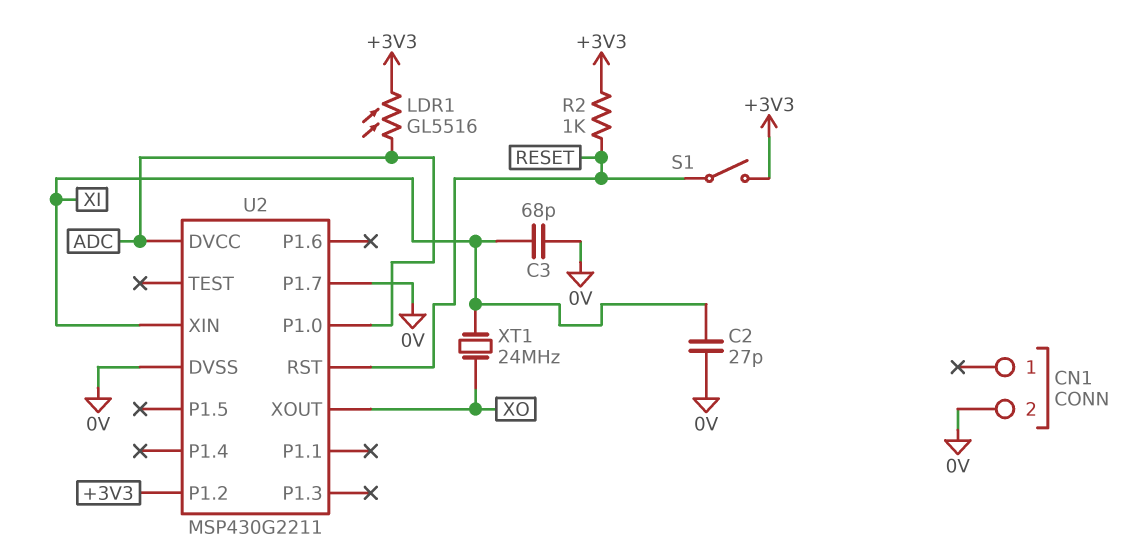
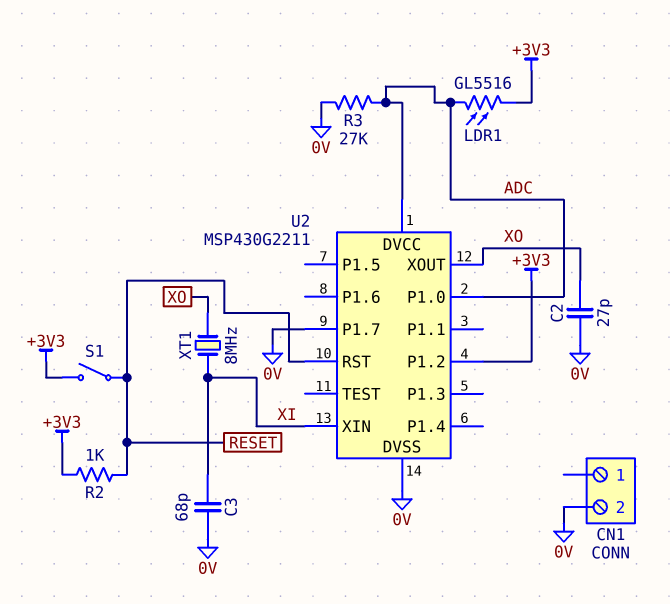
C2: 27pF (0V, XI) -> 27pF (0V, XO)
R3: none -> 27k (0V, ADC)
XT1: 24MHz (XI, XO) -> 8MHz (XI, XO)

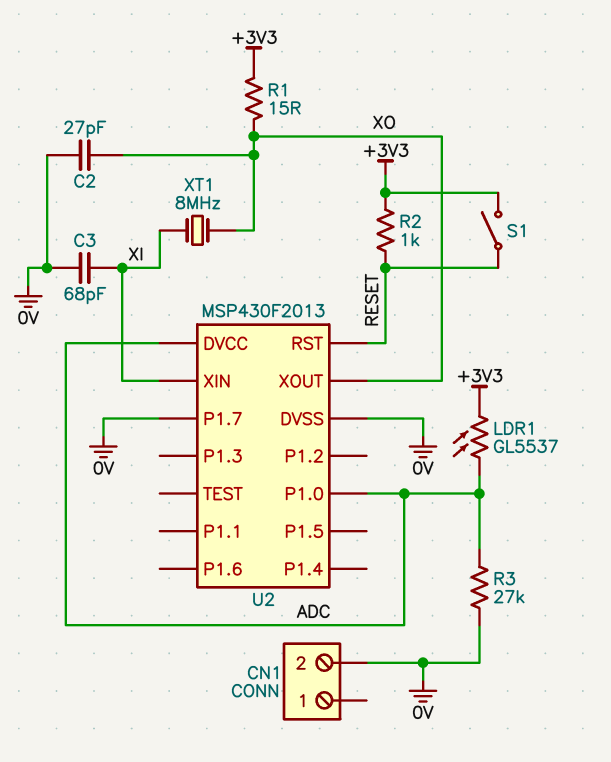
LDR1: GL5516 (+3V3, ADC) -> GL5537 (+3V3, ADC)
R1: none -> 15 (+3V3, XO)
U2: MSP430G2211 -> MSP430F2013
U2 pin P1.2: +3V3 -> none

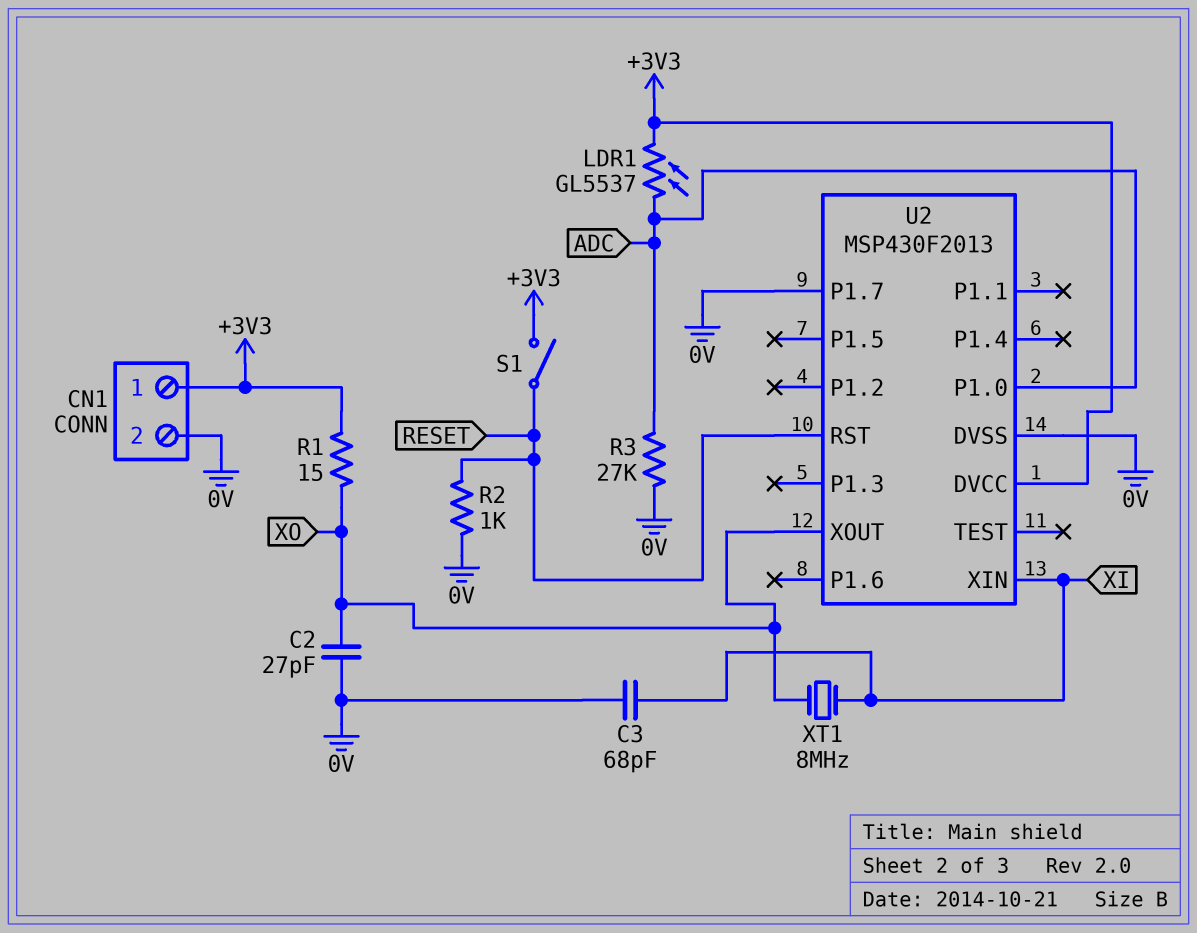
CN1 pin 1: none -> +3V3
R2: 1k (+3V3, RESET) -> 1k (0V, RESET)
U2 pin DVCC: ADC -> +3V3

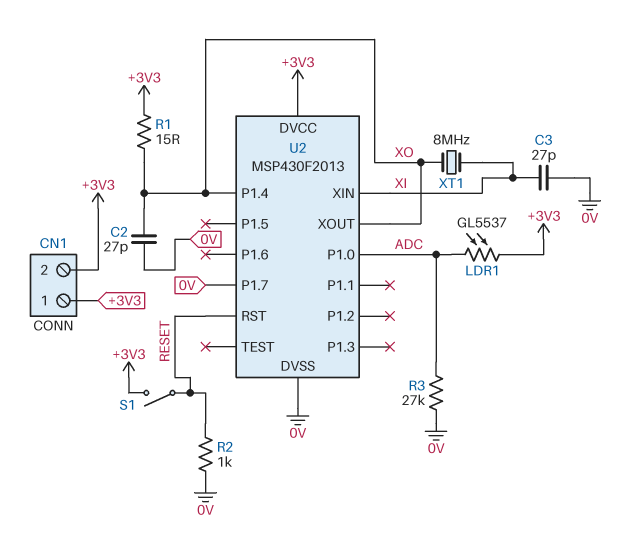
C3: 68pF (0V, XI) -> 27pF (0V, XI)
CN1 pin 2: 0V -> +3V3
U2 pin P1.4: none -> XO

